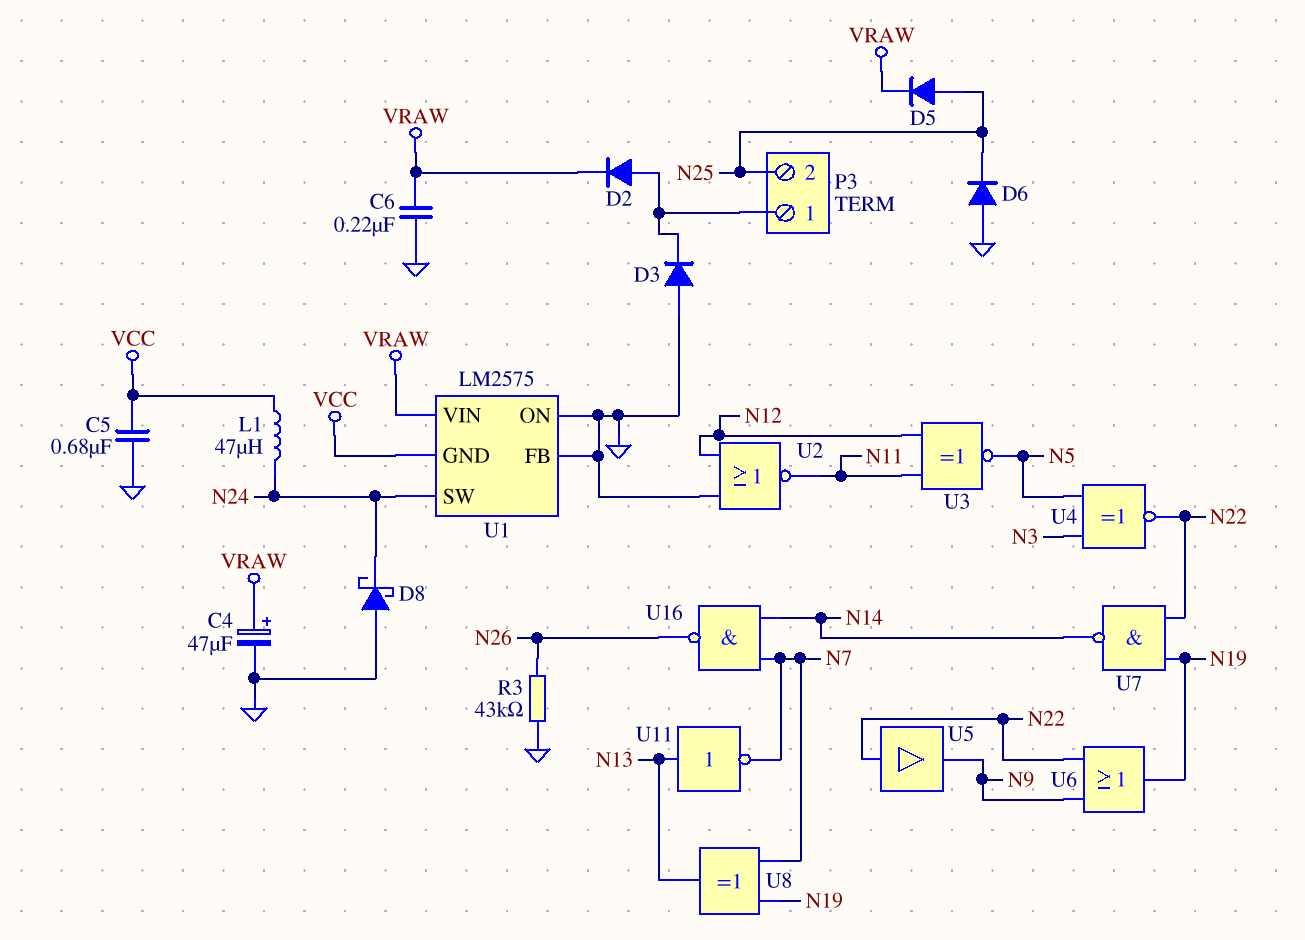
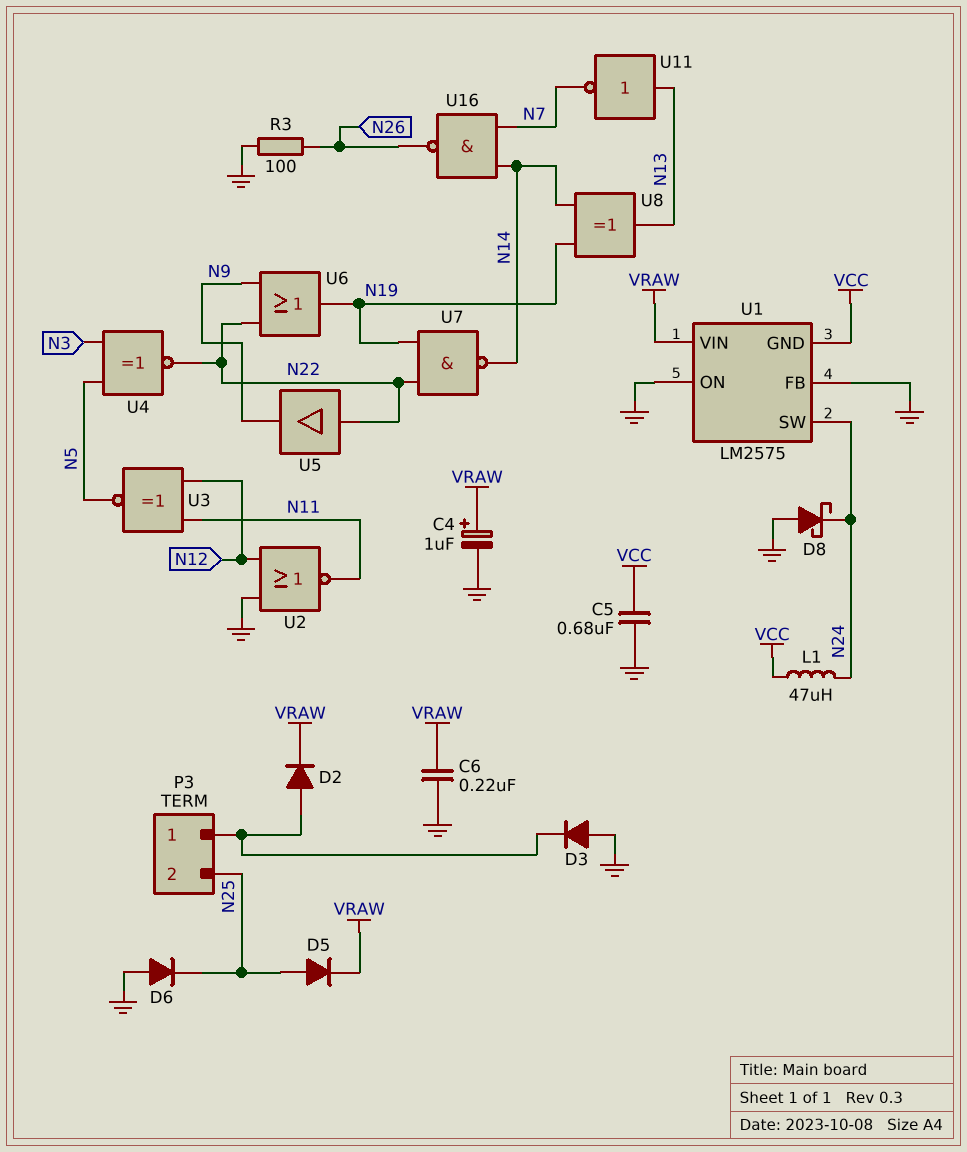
C4: 47uF (plus VRAW, minus GND) -> 1uF (plus VRAW, minus GND)
R3: 43k (GND, N26) -> 100 (GND, N26)
U8: XOR (in N7, in N19, out N13) -> XOR (in N14, in N19, out N13)

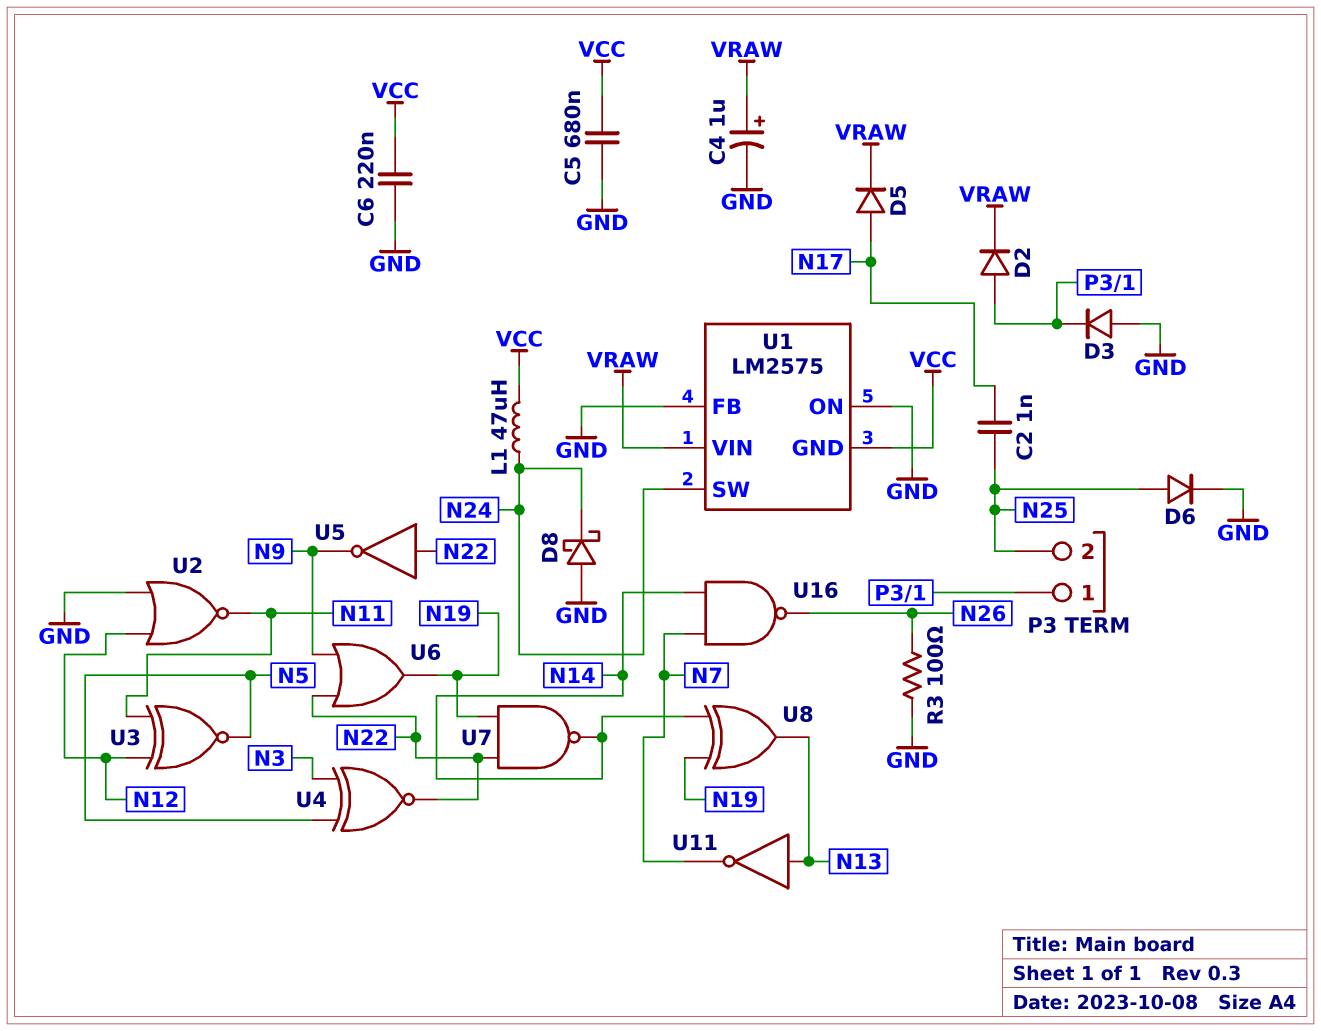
C2: none -> 1nF (N17, N25)
C6: 220nF (GND, VRAW) -> 220nF (GND, VCC)
D5: diode (A N25, K VRAW) -> diode (A N17, K VRAW)
D6: diode (A GND, K N25) -> diode (A N25, K GND)
U5: buffer (in N22, out N9) -> NOT (in N22, out N9)

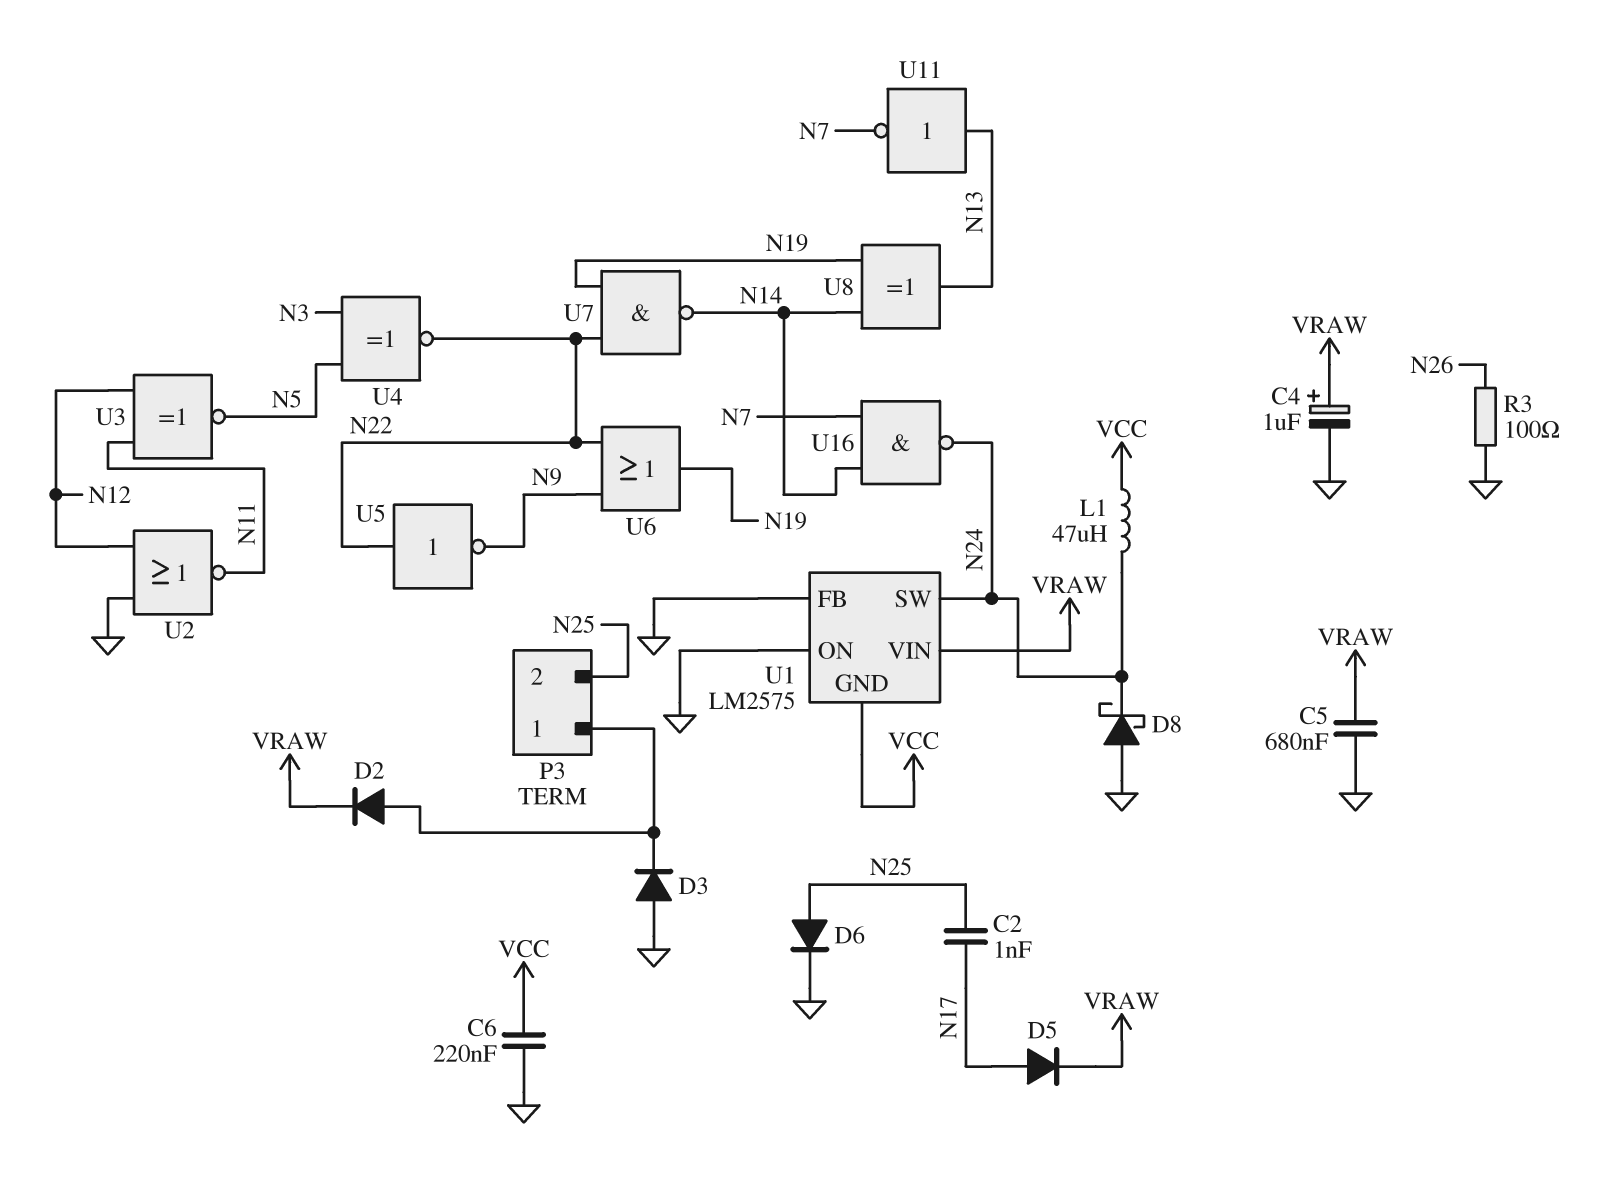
C5: 680nF (GND, VCC) -> 680nF (GND, VRAW)
U16: NAND (in N7, in N14, out N26) -> NAND (in N7, in N14, out N24)

